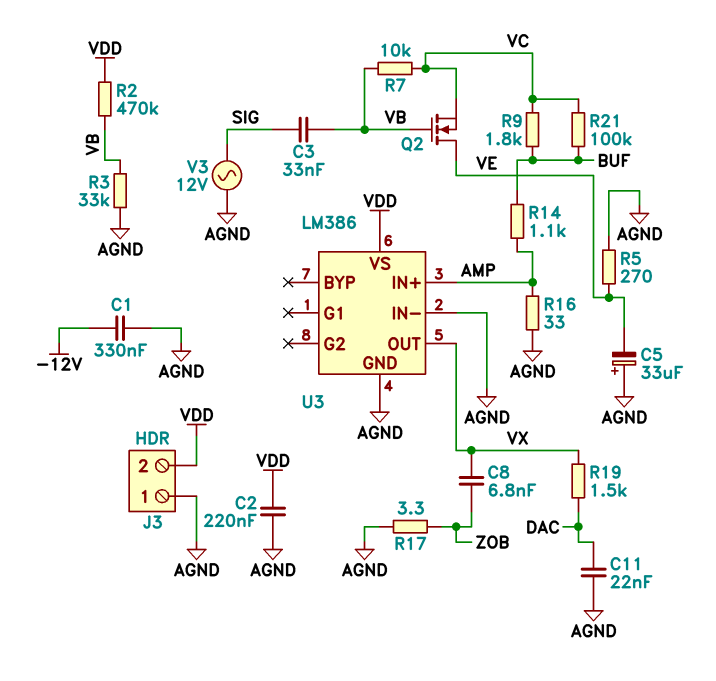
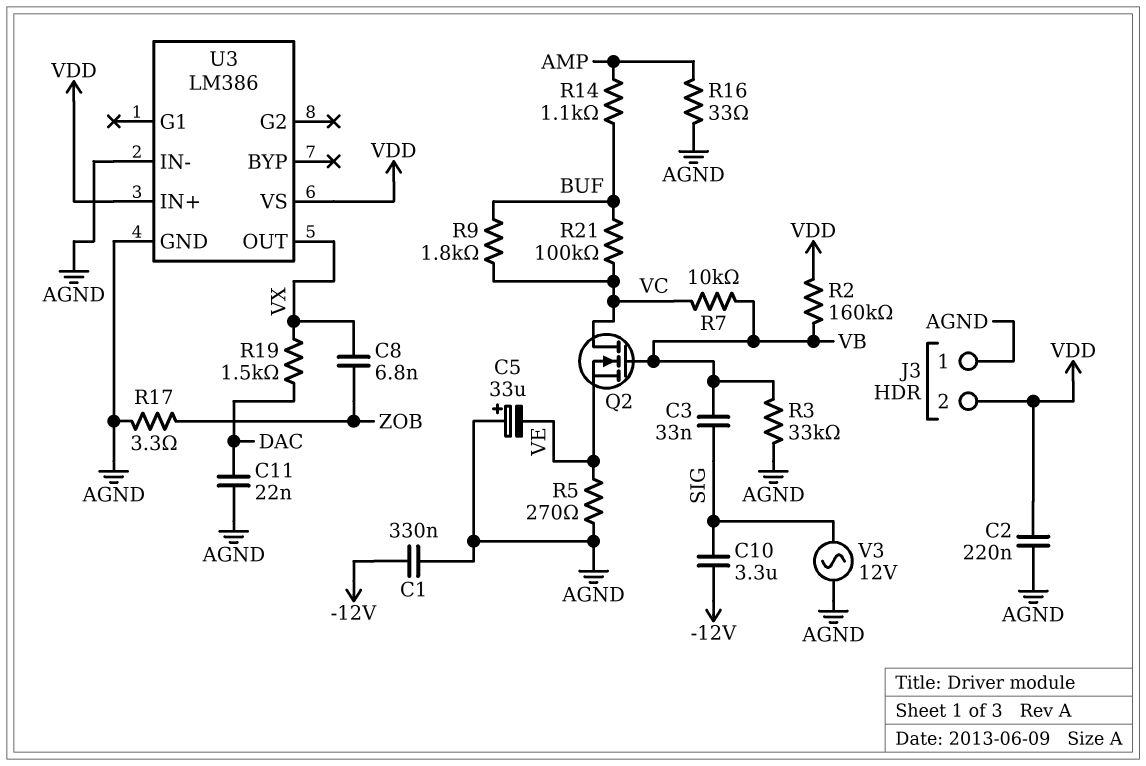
C10: none -> 3.3uF (-12V, SIG)
Q2: NMOS (G VB, D VE, S VC) -> NMOS (G VB, D VC, S VE)
R2: 470k (VB, VDD) -> 160k (VB, VDD)
U3 pin IN+: AMP -> VDD

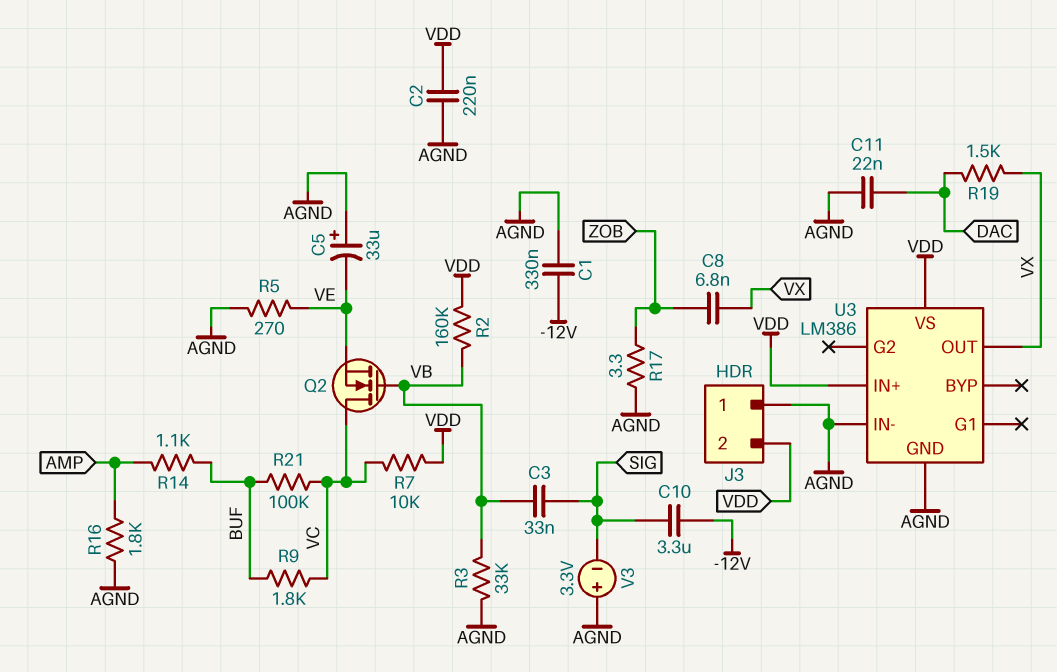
R7: 10k (VB, VC) -> 10k (VC, VDD)
R16: 33 (AGND, AMP) -> 1.8k (AGND, AMP)
V3: AC 12V (AGND, SIG) -> 3.3V (plus AGND, minus SIG)

